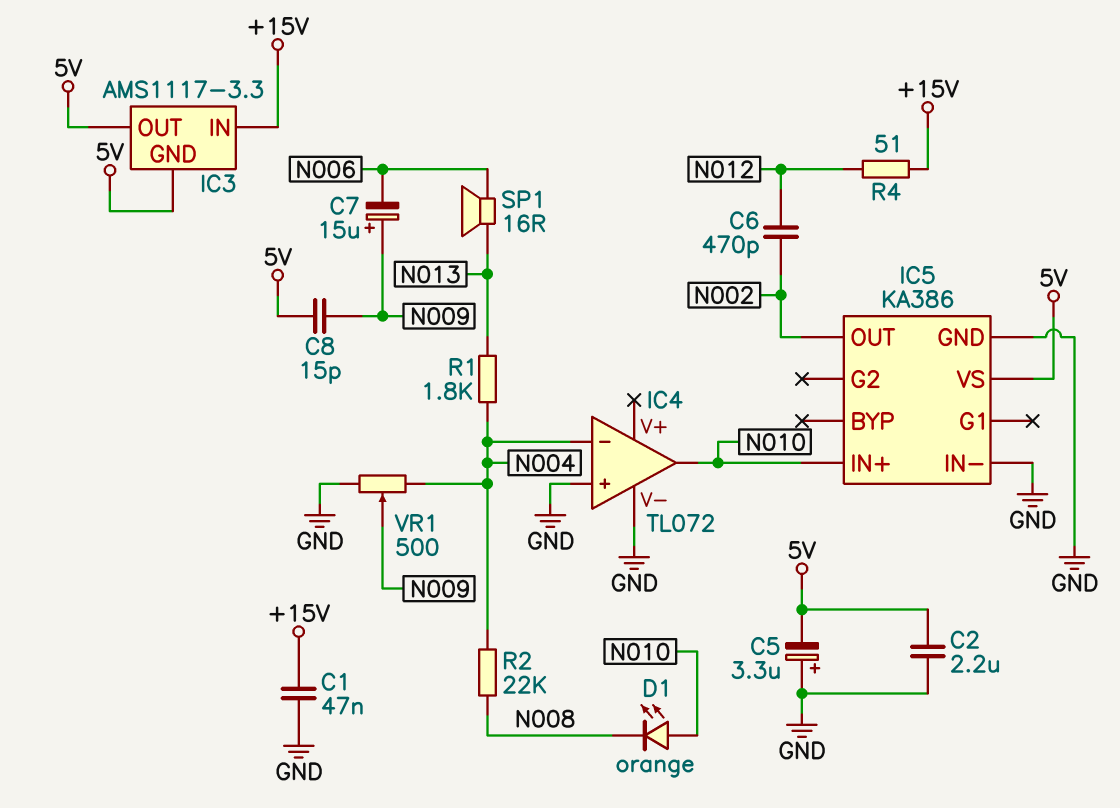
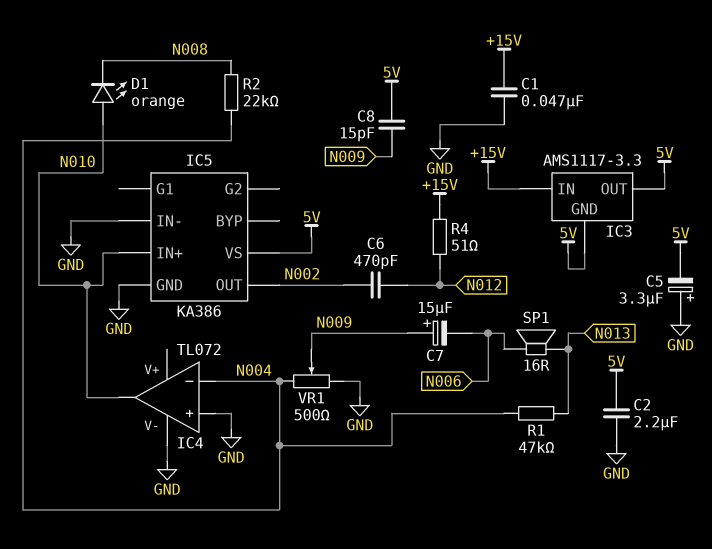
R1: 1.8k (N004, N013) -> 47k (N004, N013)

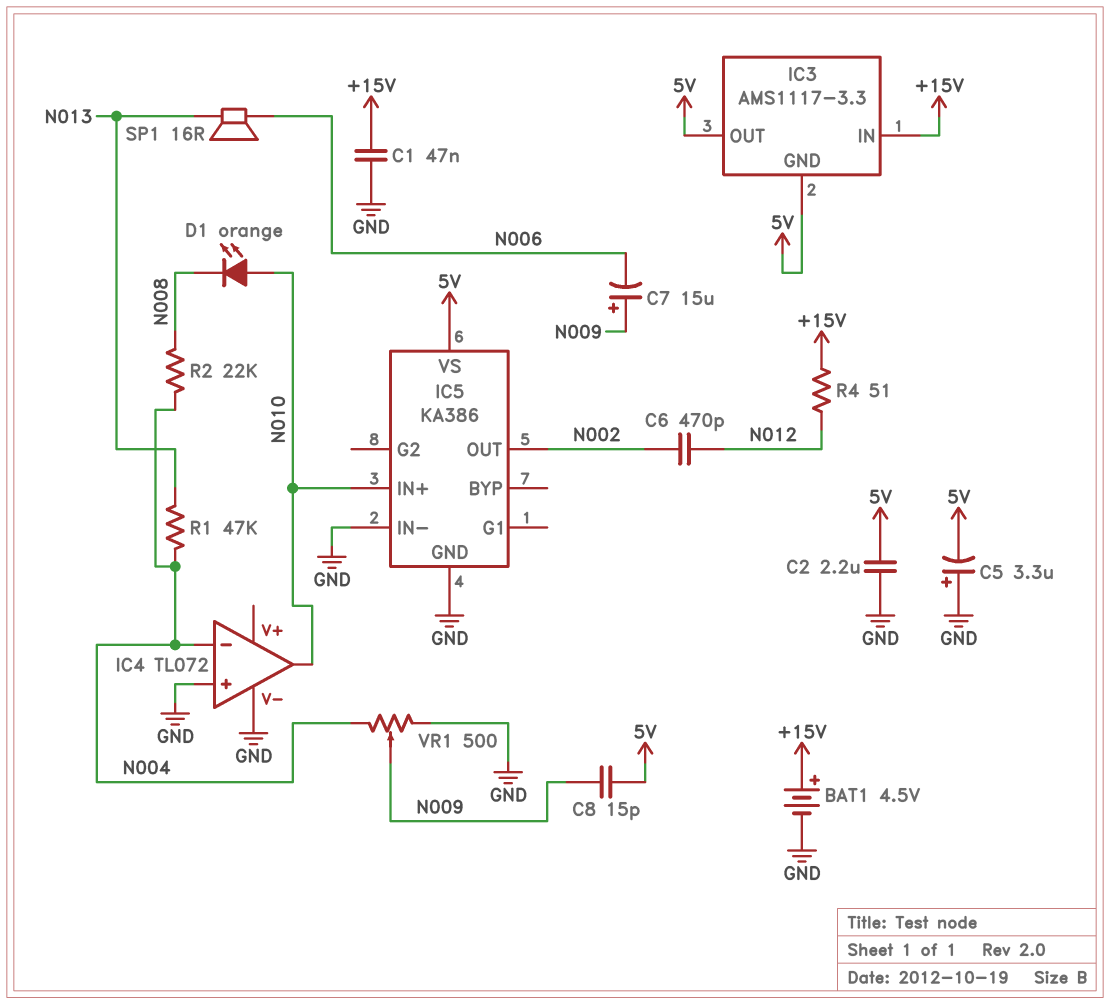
BAT1: none -> 4.5V (plus +15V, minus GND)

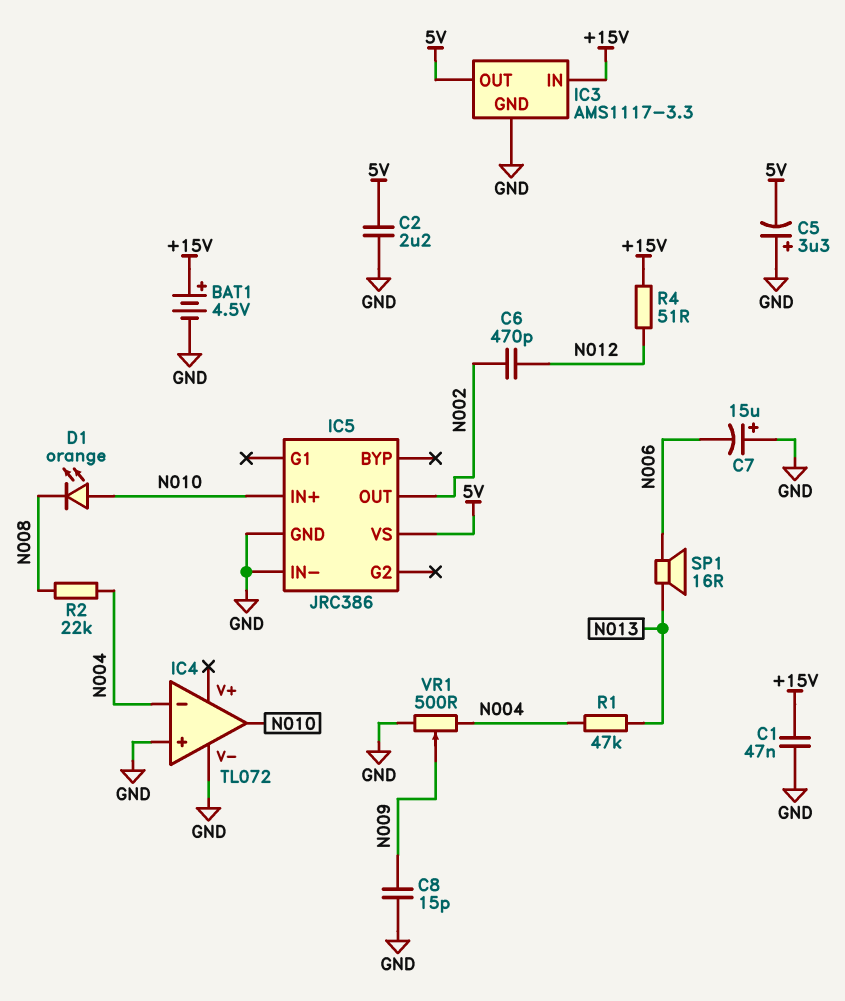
C7: 15uF (plus N009, minus N006) -> 15uF (plus GND, minus N006)
C8: 15pF (5V, N009) -> 15pF (GND, N009)
IC3 pin GND: 5V -> GND
IC5: KA386 -> JRC386

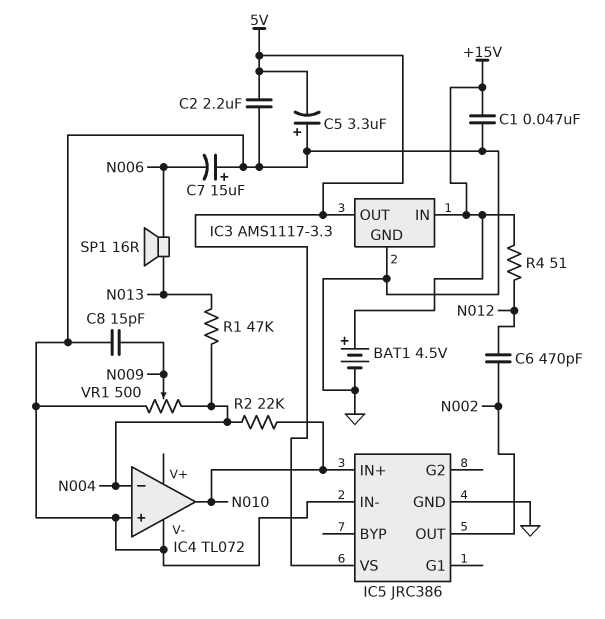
D1: LED orange (A N010, K N008) -> none
R2: 22k (N004, N008) -> 22k (N004, N010)

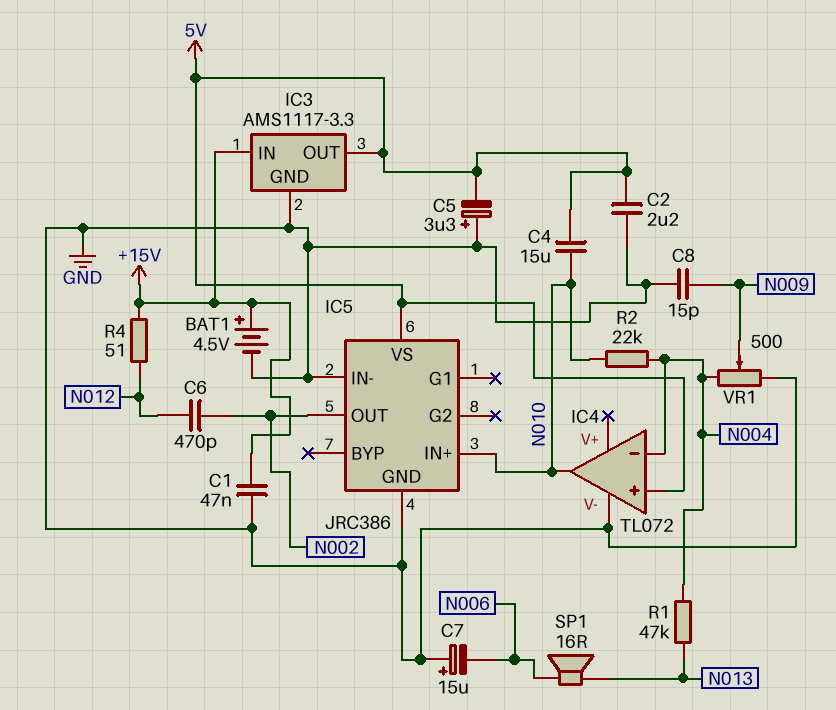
C4: none -> 15uF (5V, N010)
IC4 pin in+: GND -> 5V

